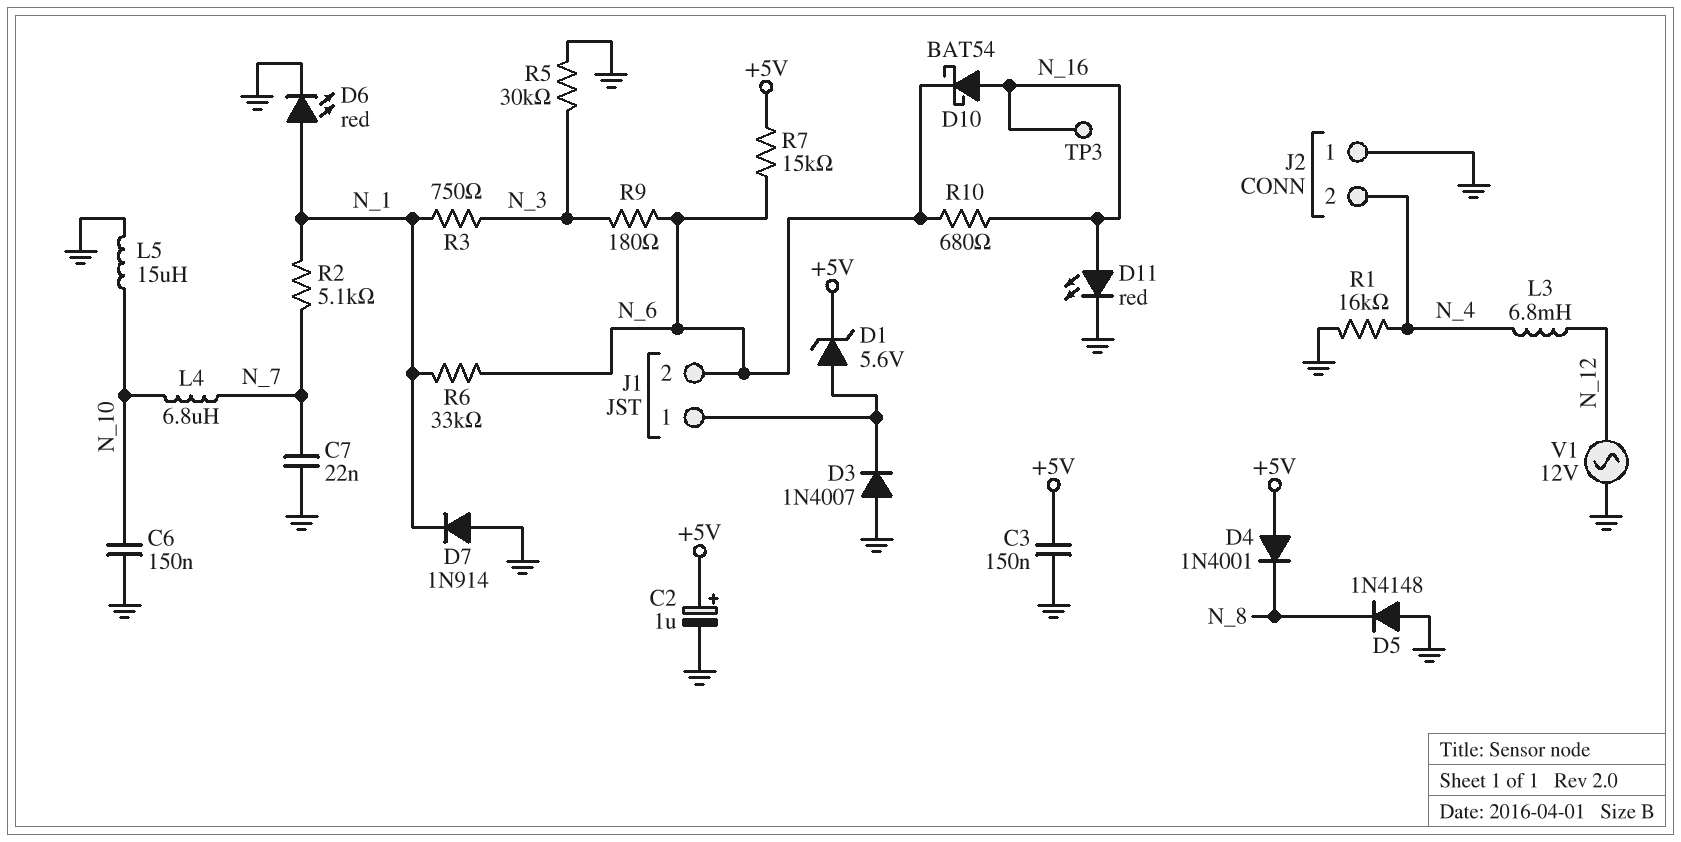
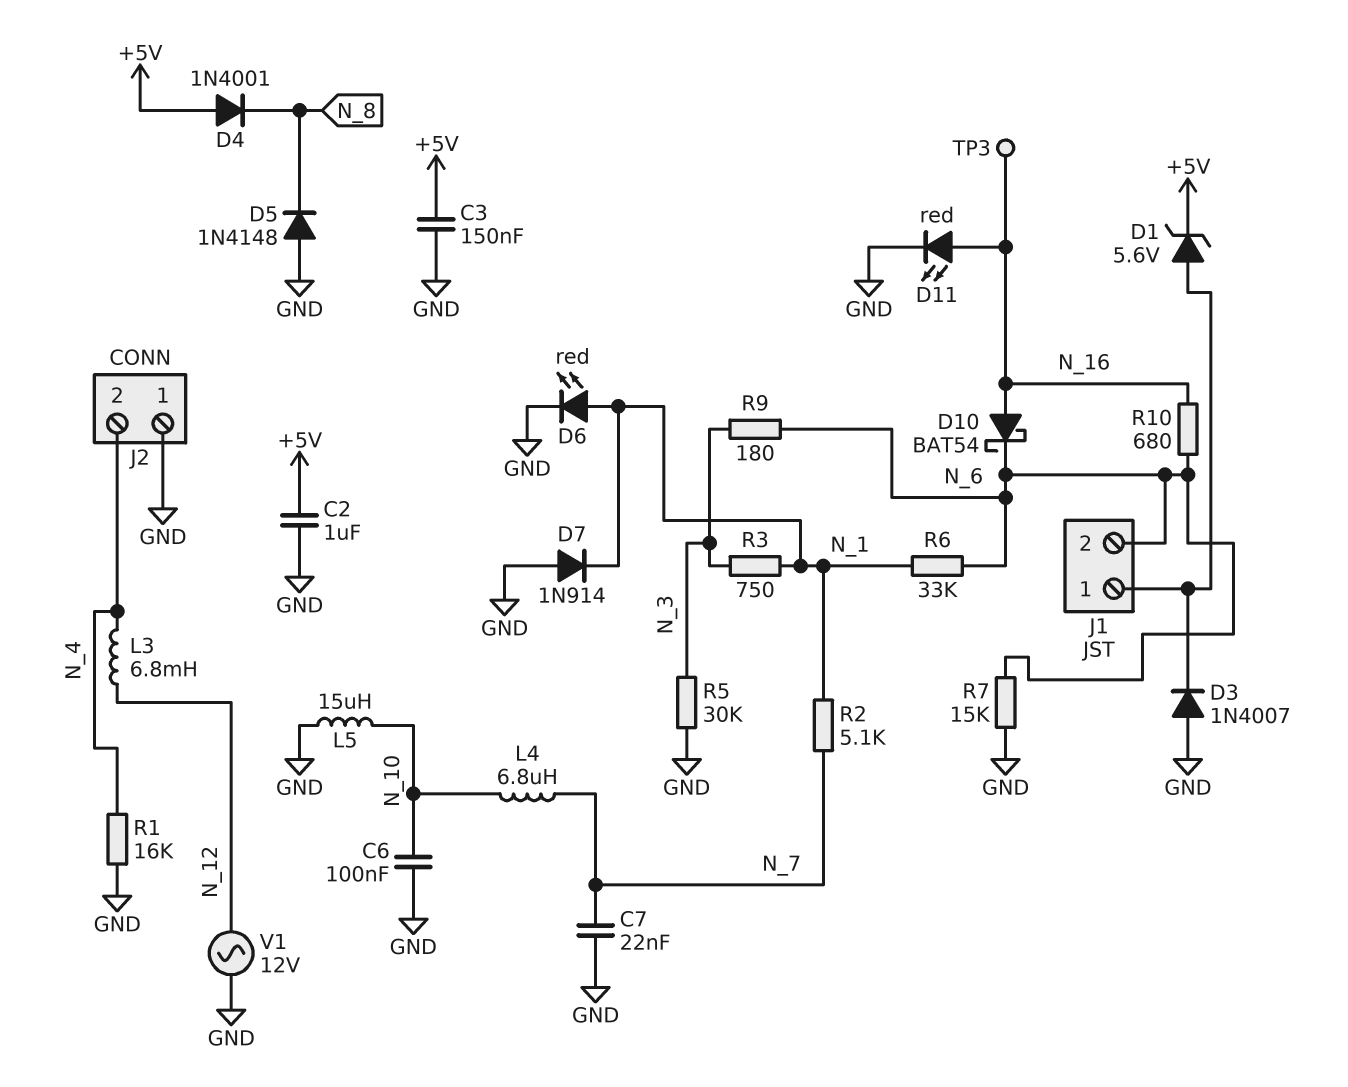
C2: 1uF (plus +5V, minus GND) -> 1uF (+5V, GND)
C6: 150nF (GND, N_10) -> 100nF (GND, N_10)
R7: 15k (+5V, N_6) -> 15k (GND, N_6)

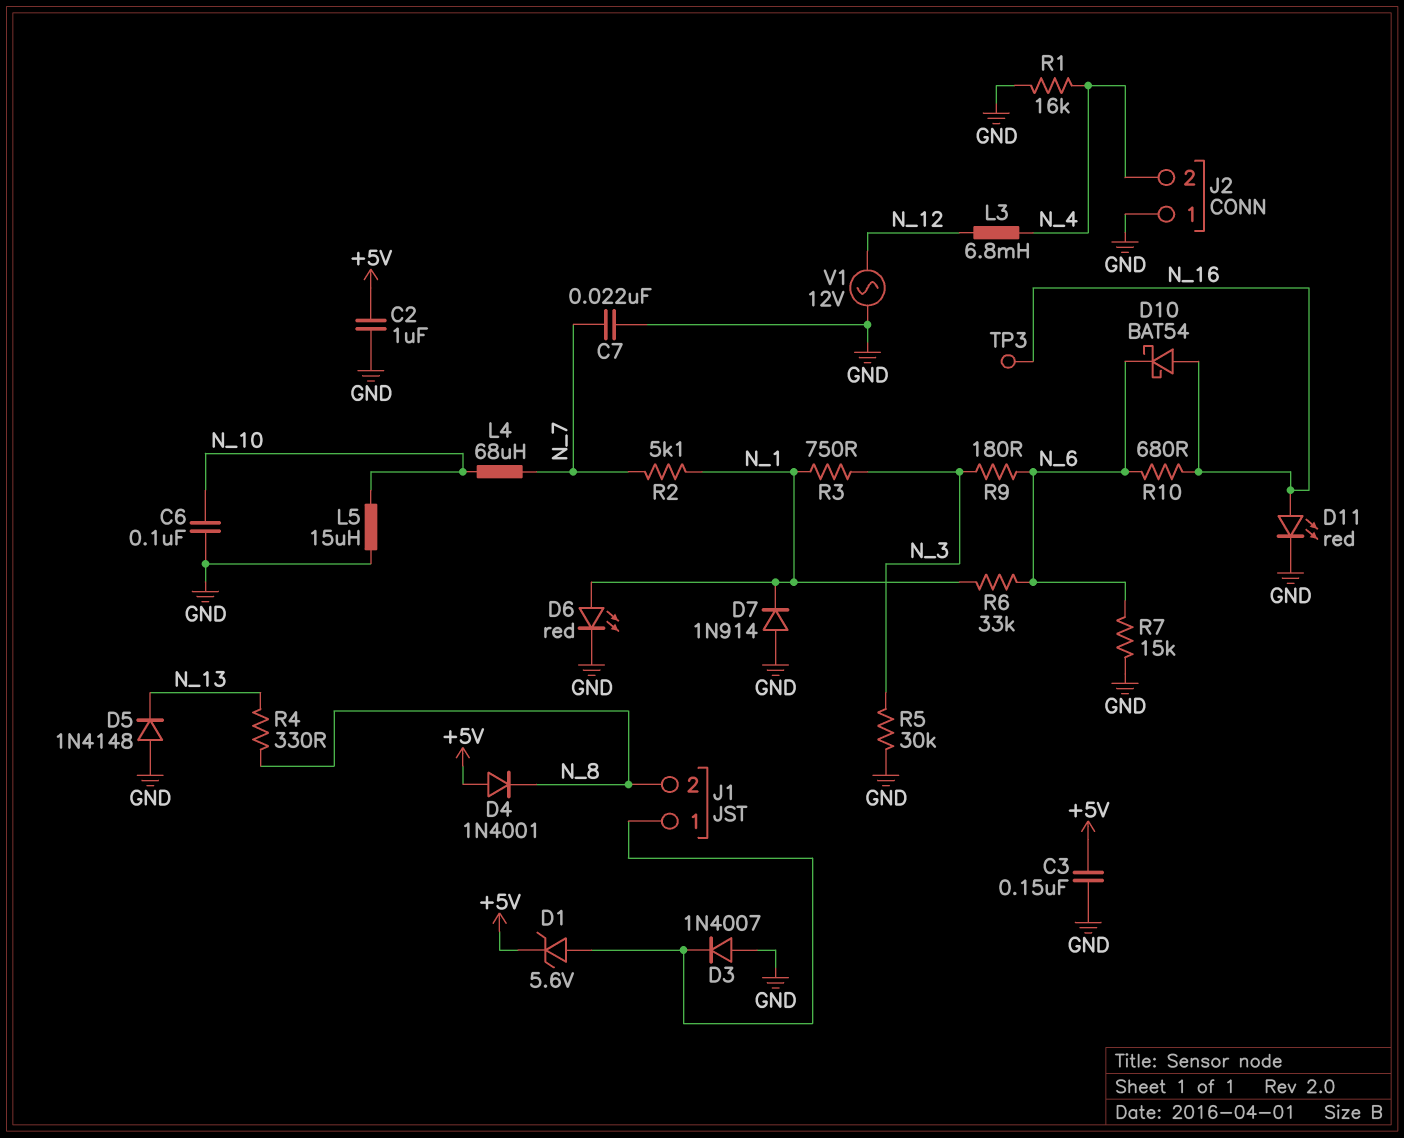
D5: diode 1N4148 (A GND, K N_8) -> diode 1N4148 (A GND, K N_13)
J1 pin 2: N_6 -> N_8
L4: 6.8uH (N_7, N_10) -> 68uH (N_7, N_10)
R4: none -> 330 (N_8, N_13)

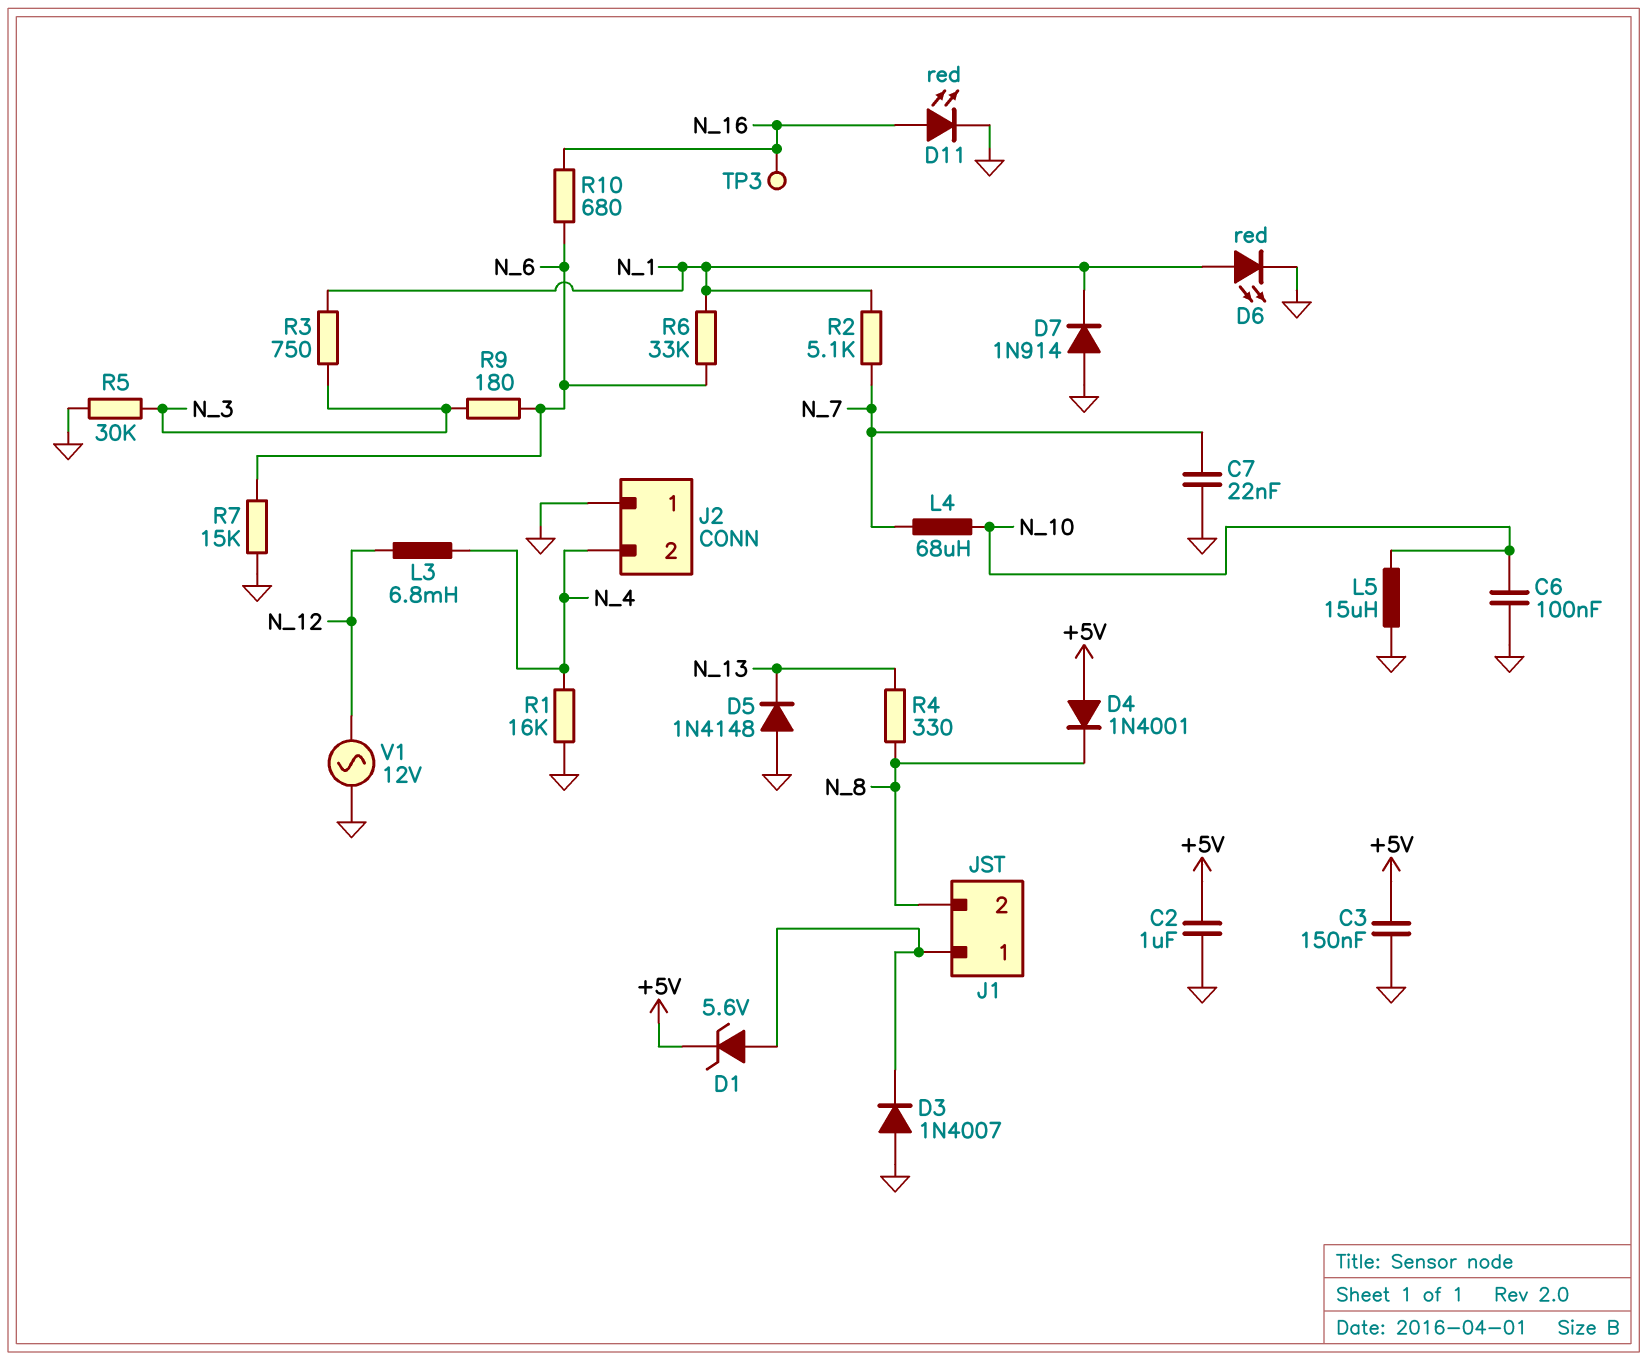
D10: schottky BAT54 (A N_16, K N_6) -> none

